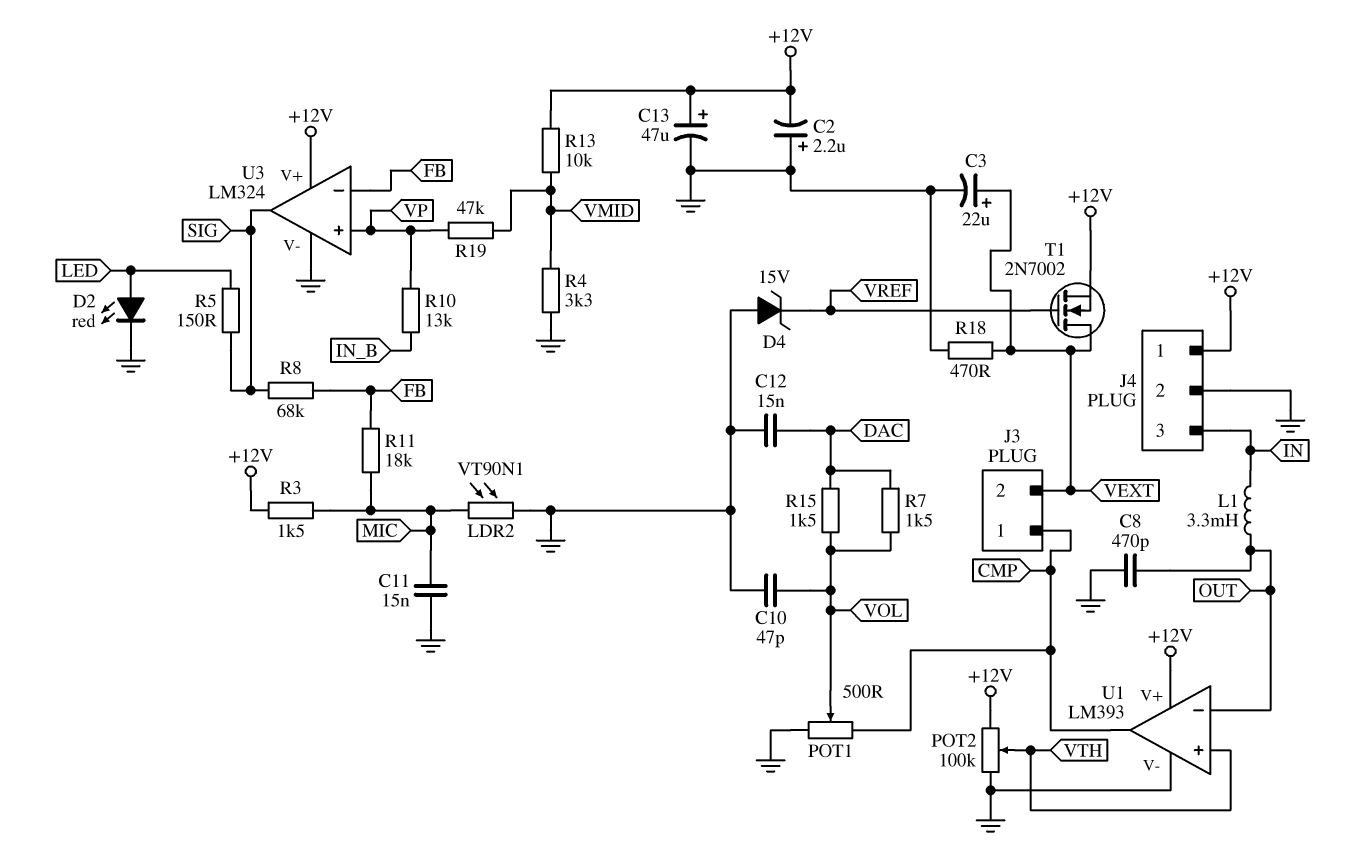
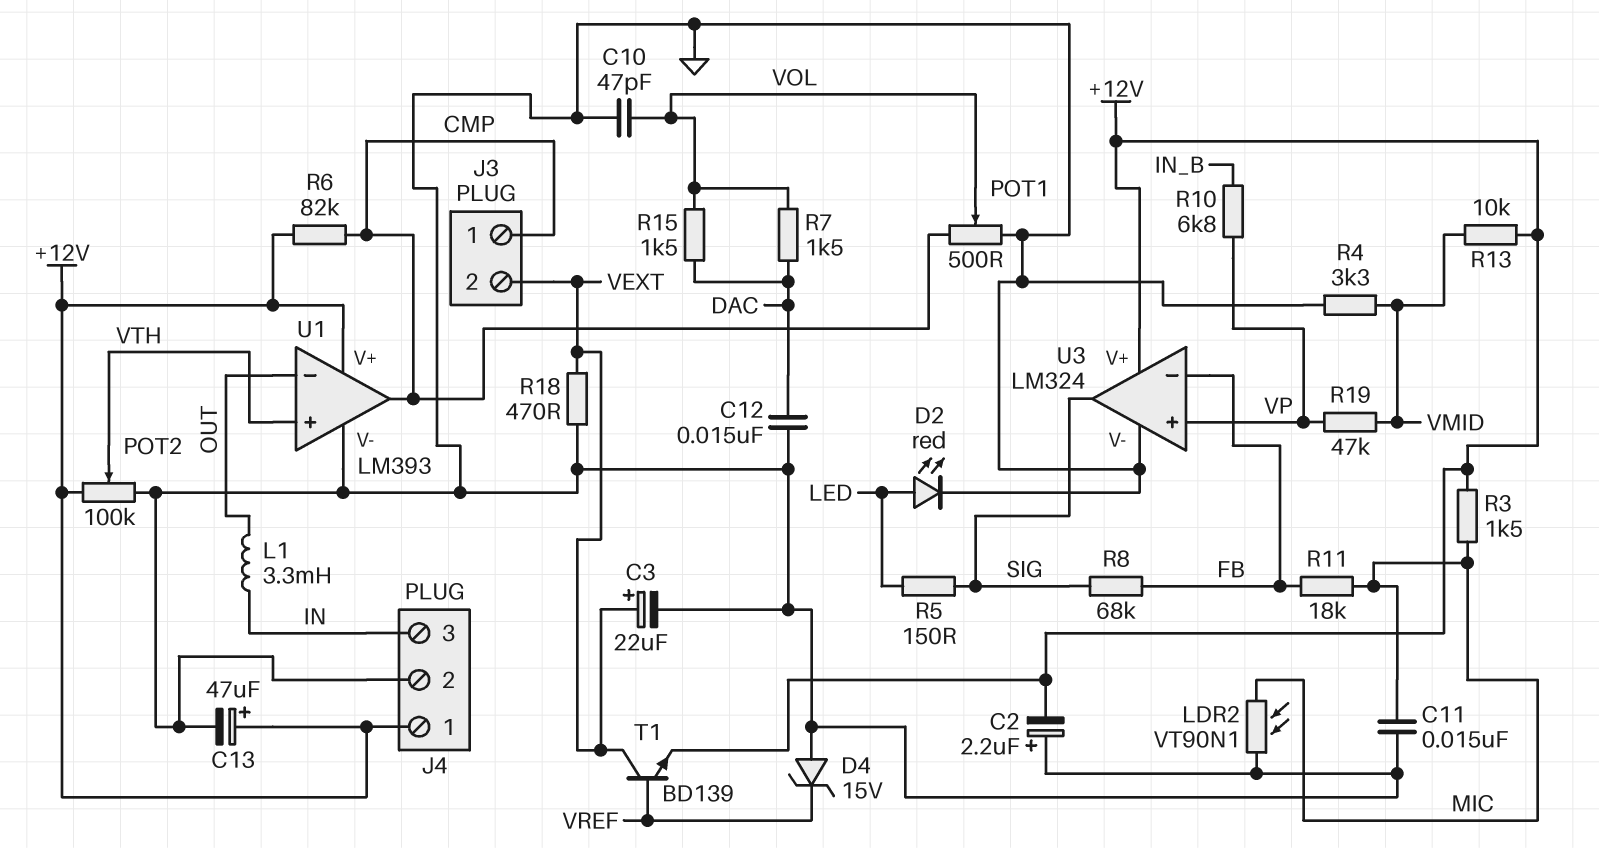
C8: 470pF (GND, OUT) -> none
R6: none -> 82k (+12V, CMP)
R10: 13k (IN_B, VP) -> 6.8k (IN_B, VP)
T1: NMOS 2N7002 (G VREF, D VEXT, S +12V) -> NPN BD139 (B VREF, C VEXT, E +12V)

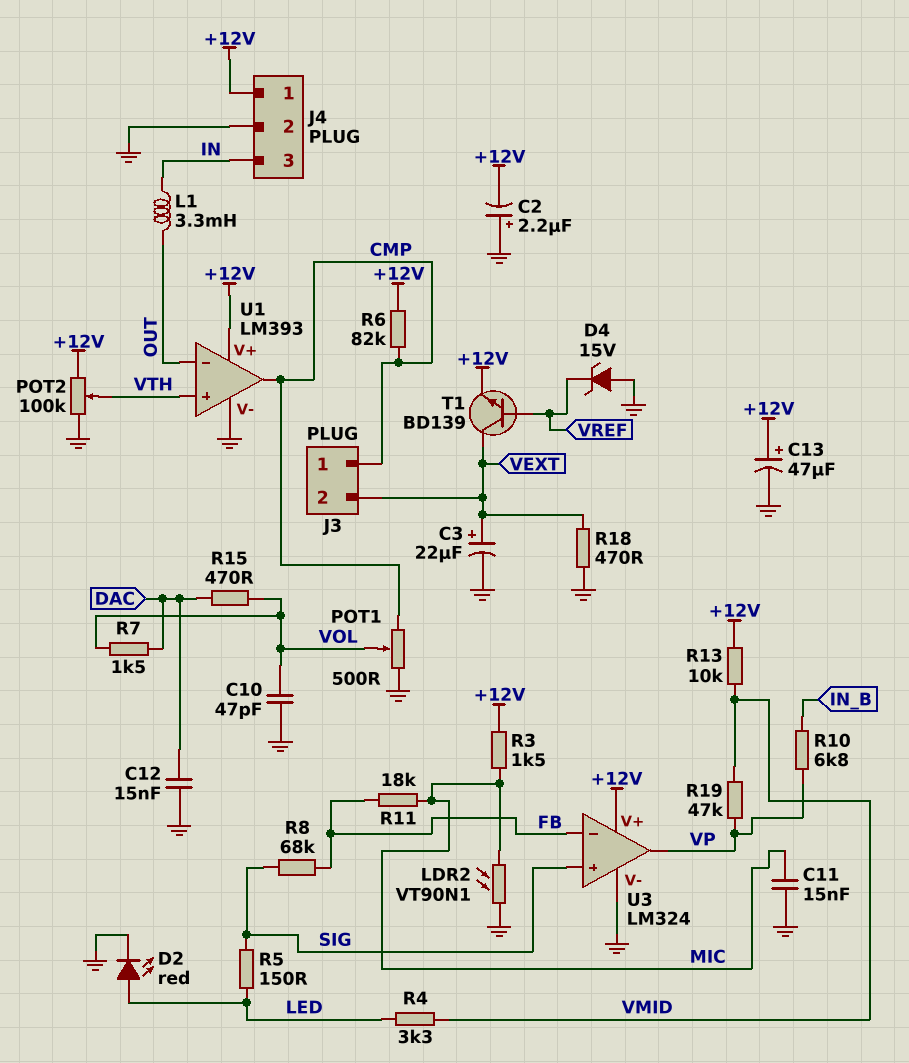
R4: 3.3k (GND, VMID) -> 3.3k (LED, VMID)
R15: 1.5k (DAC, VOL) -> 470 (DAC, VOL)
U3 pin in+: VP -> SIG
U3 pin out: SIG -> VP

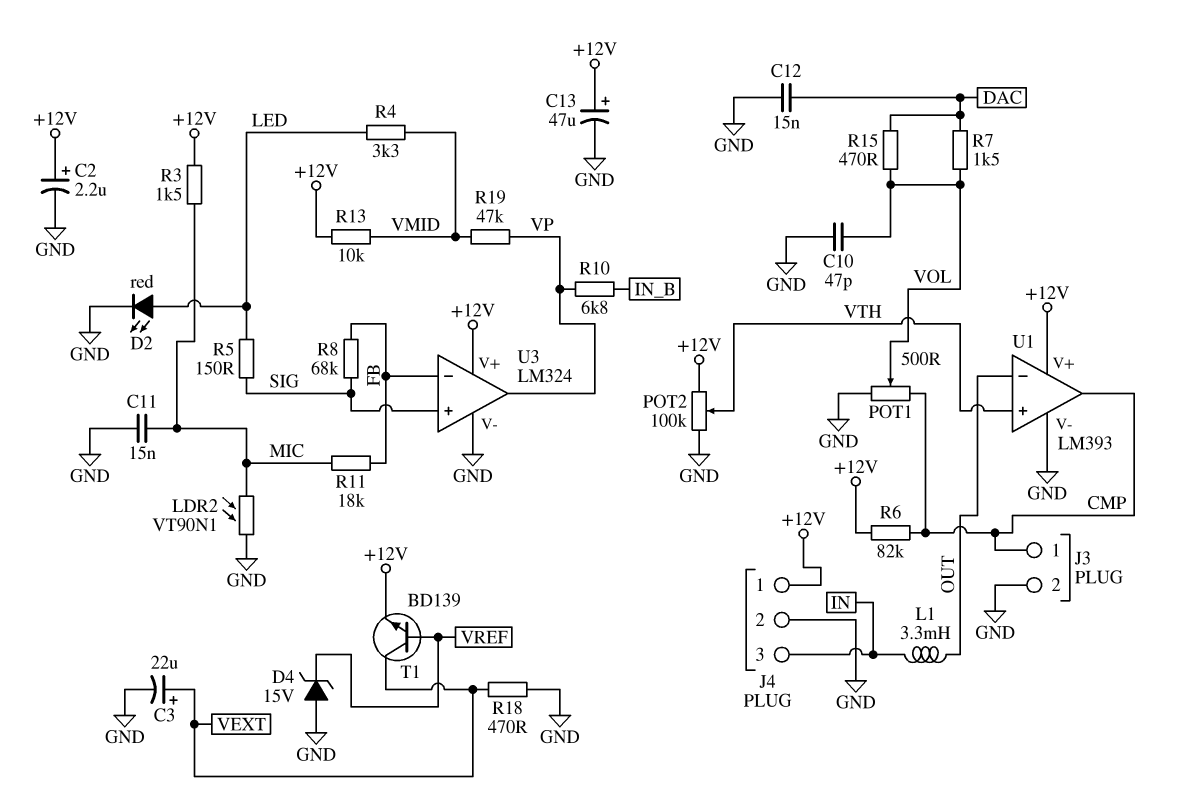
C2: 2.2uF (plus GND, minus +12V) -> 2.2uF (plus +12V, minus GND)
J3 pin 2: VEXT -> GND

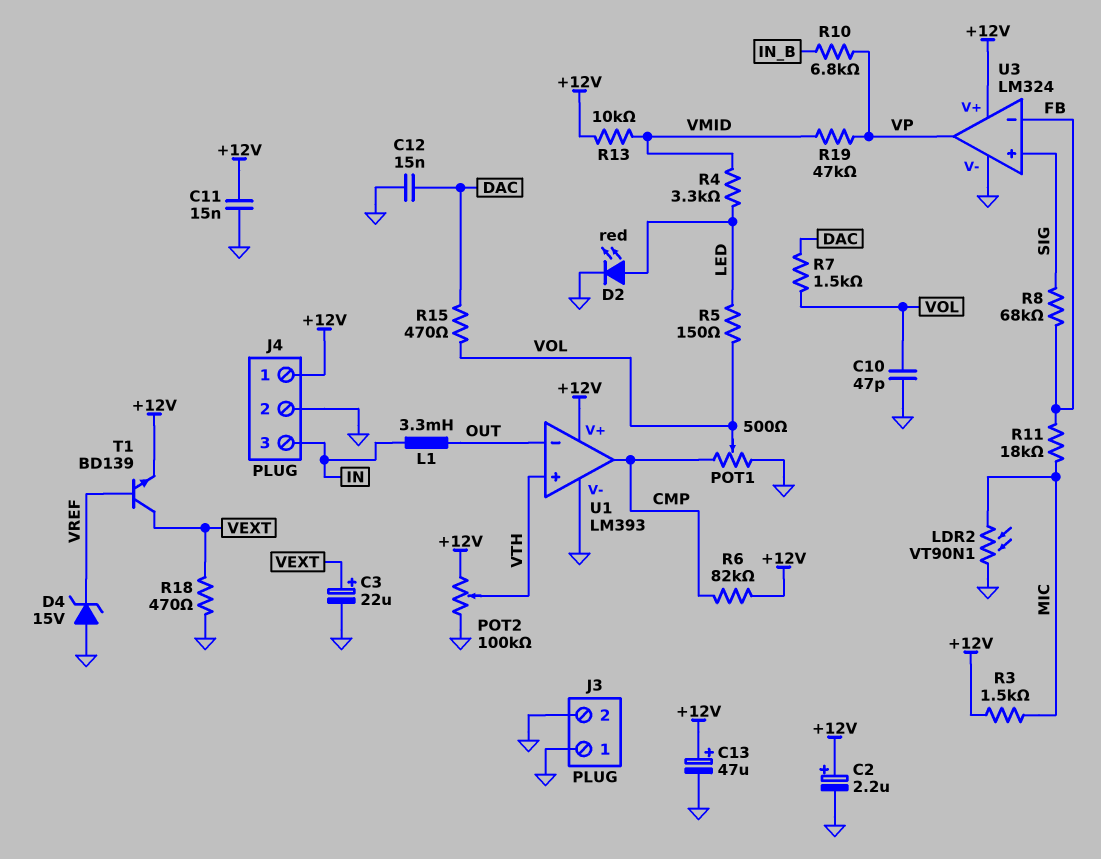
C11: 15nF (GND, MIC) -> 15nF (+12V, GND)
J3 pin 1: CMP -> GND
R5: 150 (LED, SIG) -> 150 (LED, VOL)

